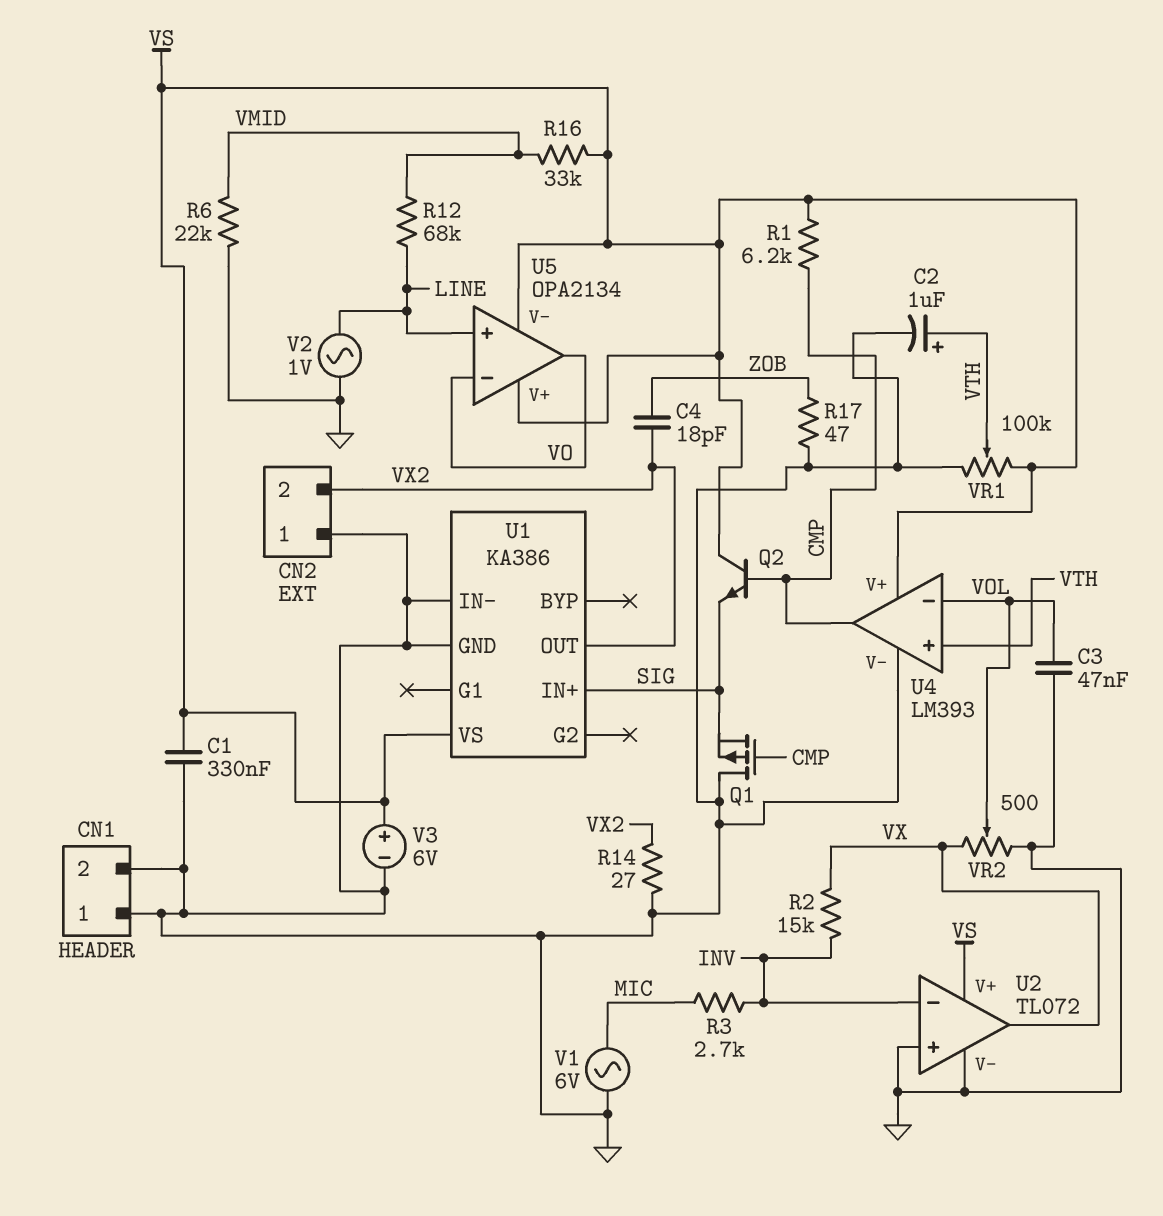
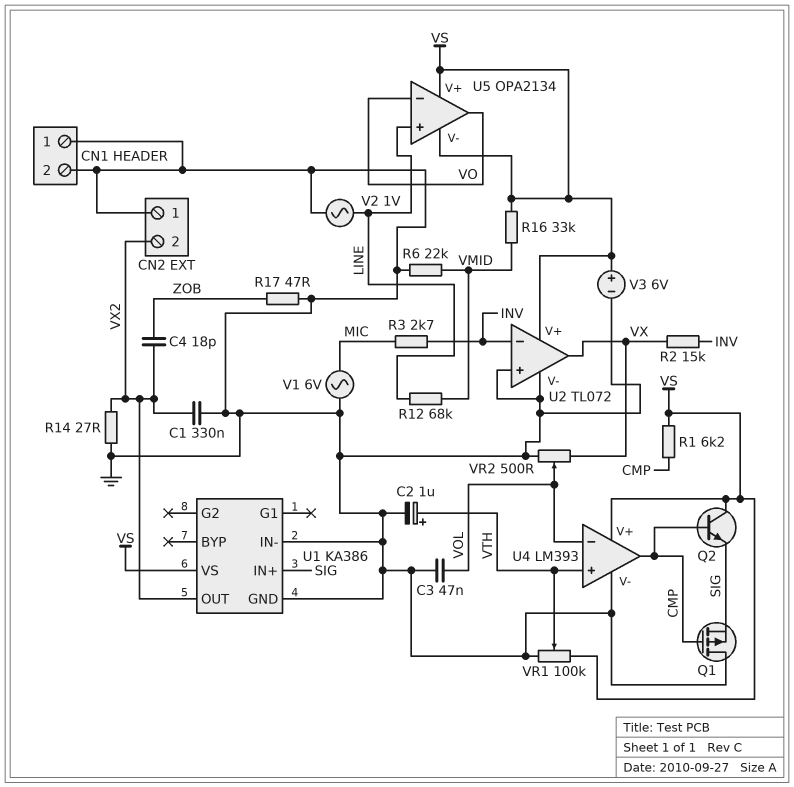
C1: 330nF (GND, VS) -> 330nF (GND, VX2)

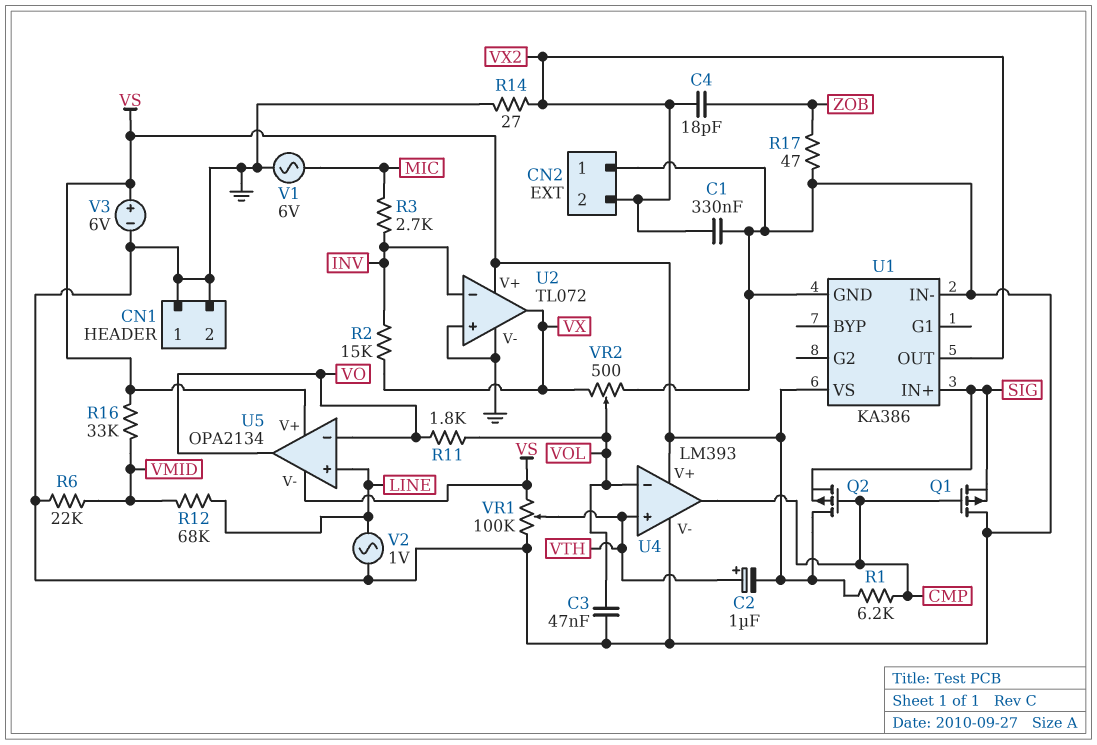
C2: 1uF (plus VTH, minus GND) -> 1uF (plus VTH, minus VS)
Q2: NPN (B CMP, C VS, E SIG) -> PMOS (G CMP, D VS, S SIG)
R11: none -> 1.8k (VO, VOL)

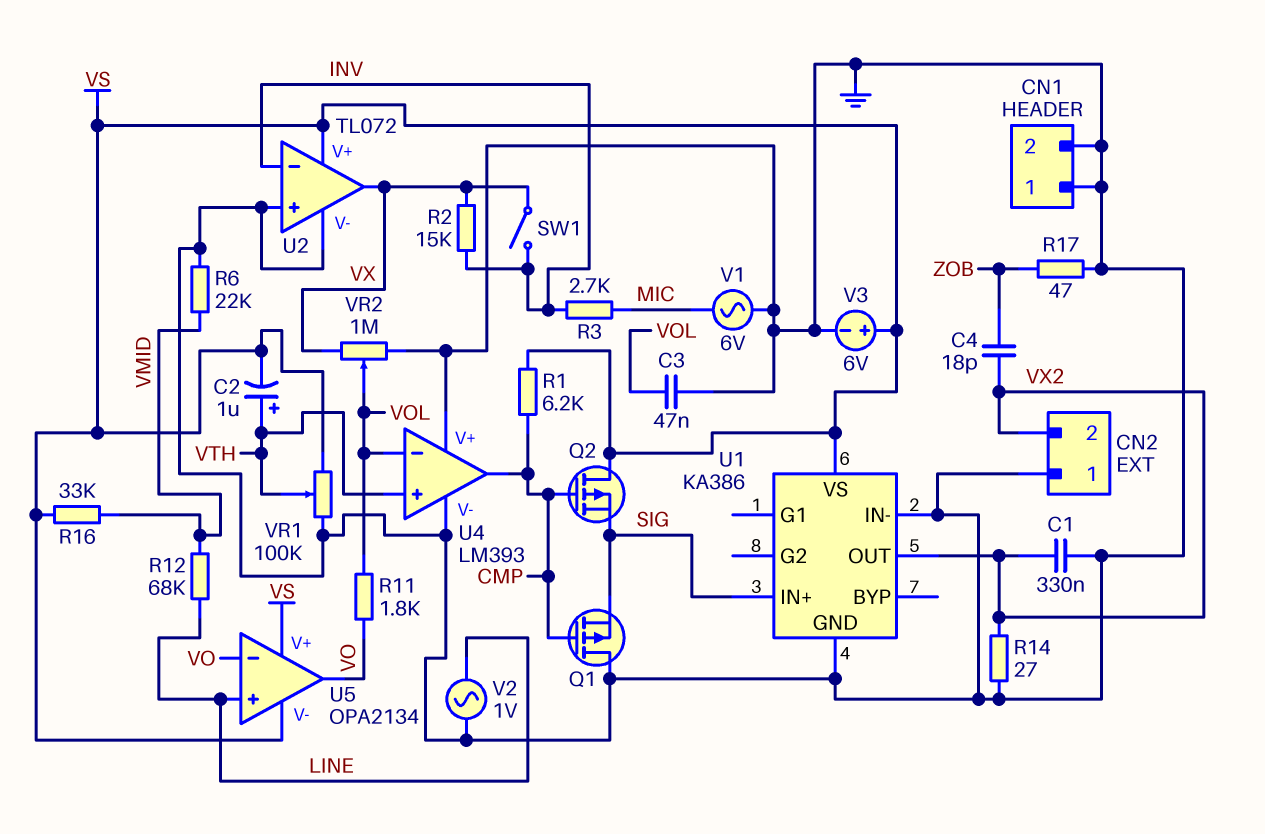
SW1: none -> switch (INV, VX)
U4 pin V+: VS -> GND
VR2: 500 (GND, VX, wiper VOL) -> 1M (GND, VX, wiper VOL)

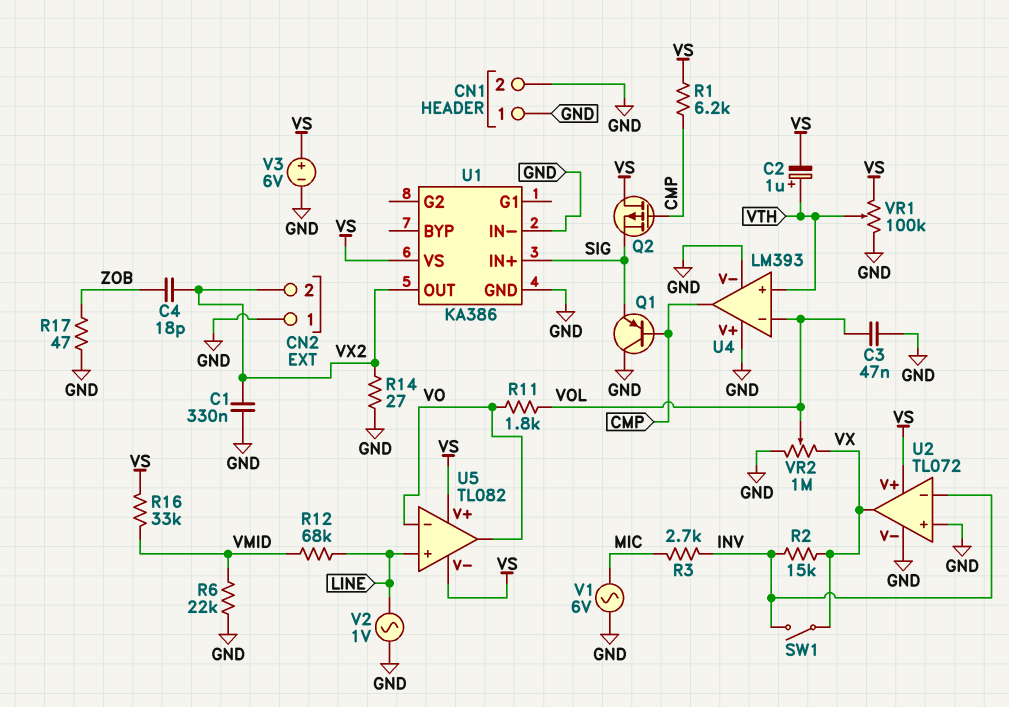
Q1: PMOS (G CMP, D GND, S SIG) -> PNP (B CMP, C GND, E SIG)
U5: OPA2134 -> TL082

